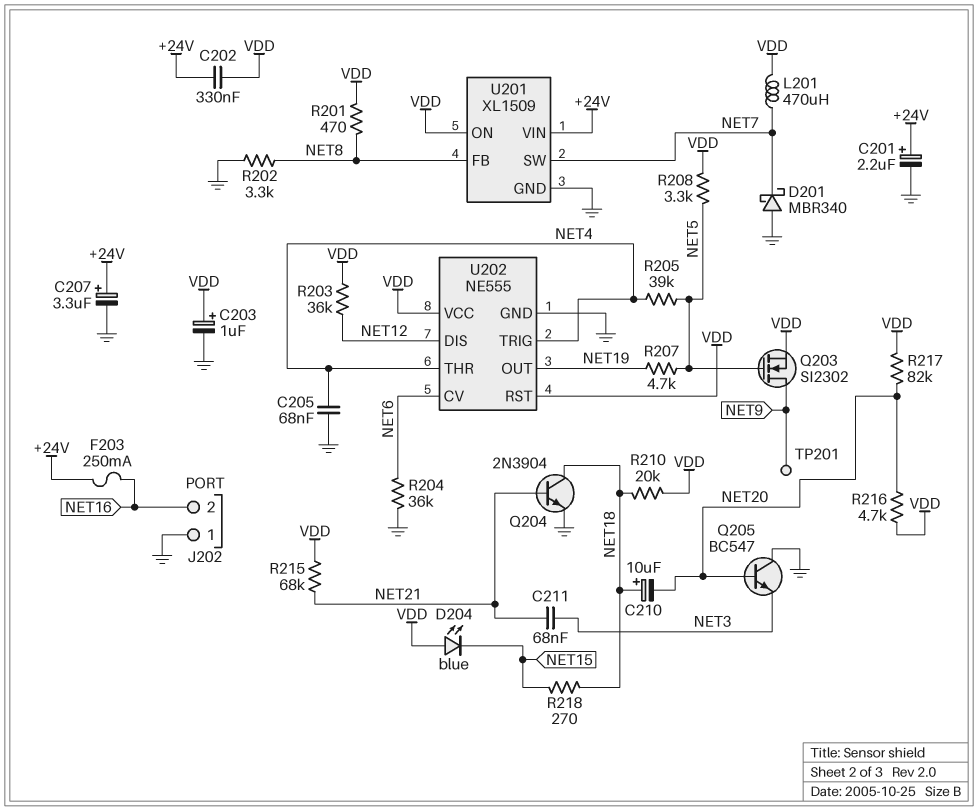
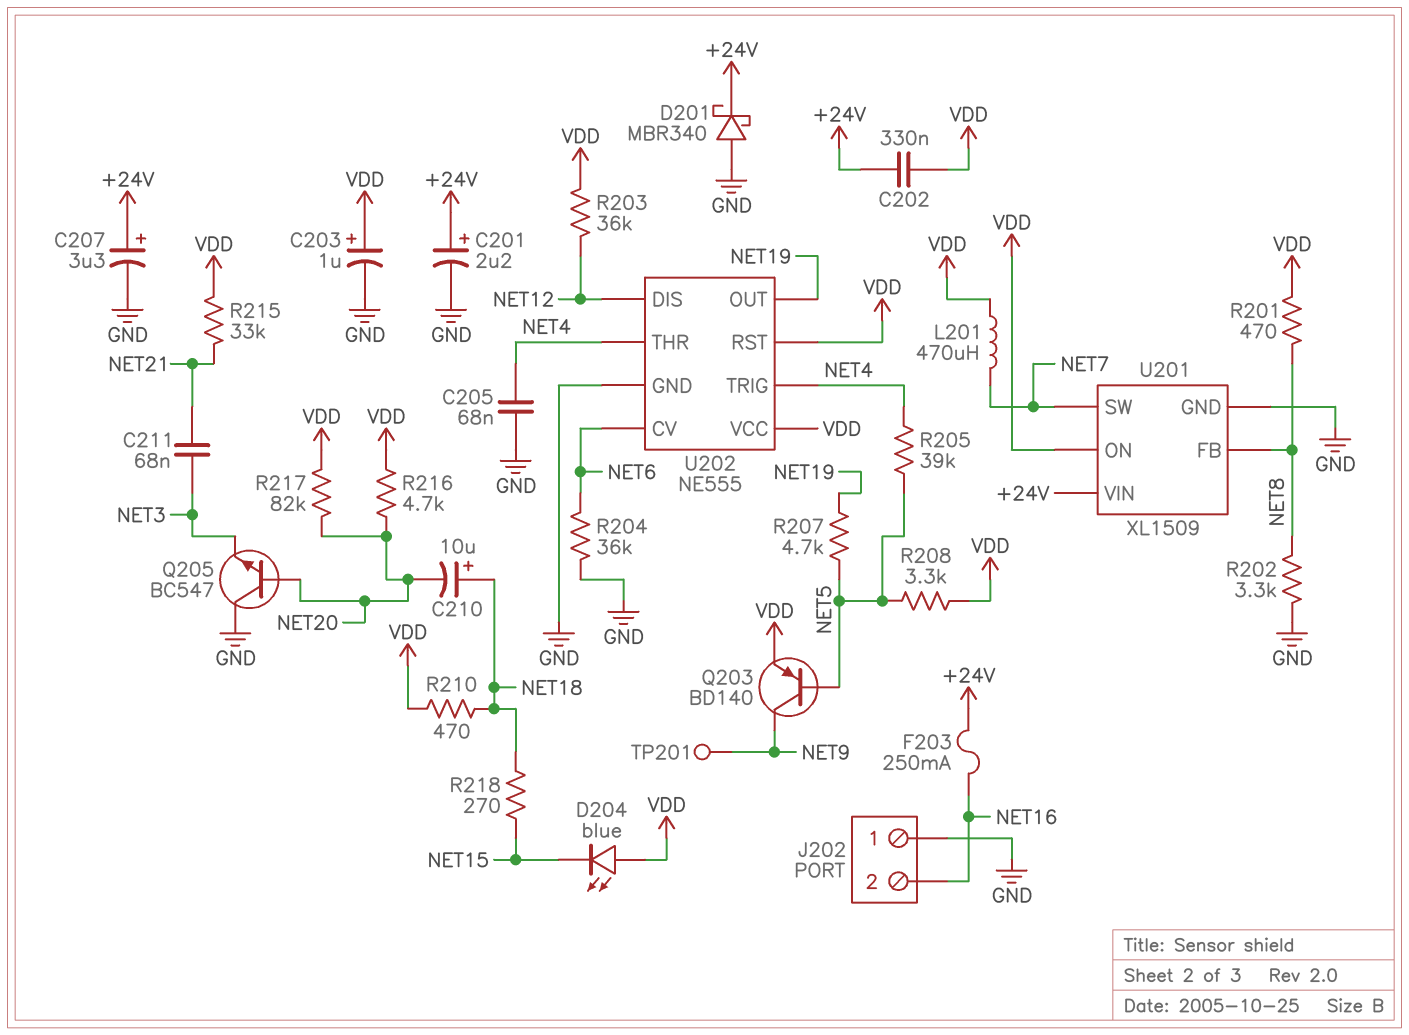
D201: schottky MBR340 (A GND, K NET7) -> schottky MBR340 (A GND, K +24V)
Q203: NMOS SI2302 (G NET5, D NET9, S VDD) -> PNP BD140 (B NET5, C NET9, E VDD)
Q204: NPN 2N3904 (B NET21, C NET18, E GND) -> none
R210: 20k (NET18, VDD) -> 470 (NET18, VDD)
R215: 68k (NET21, VDD) -> 33k (NET21, VDD)

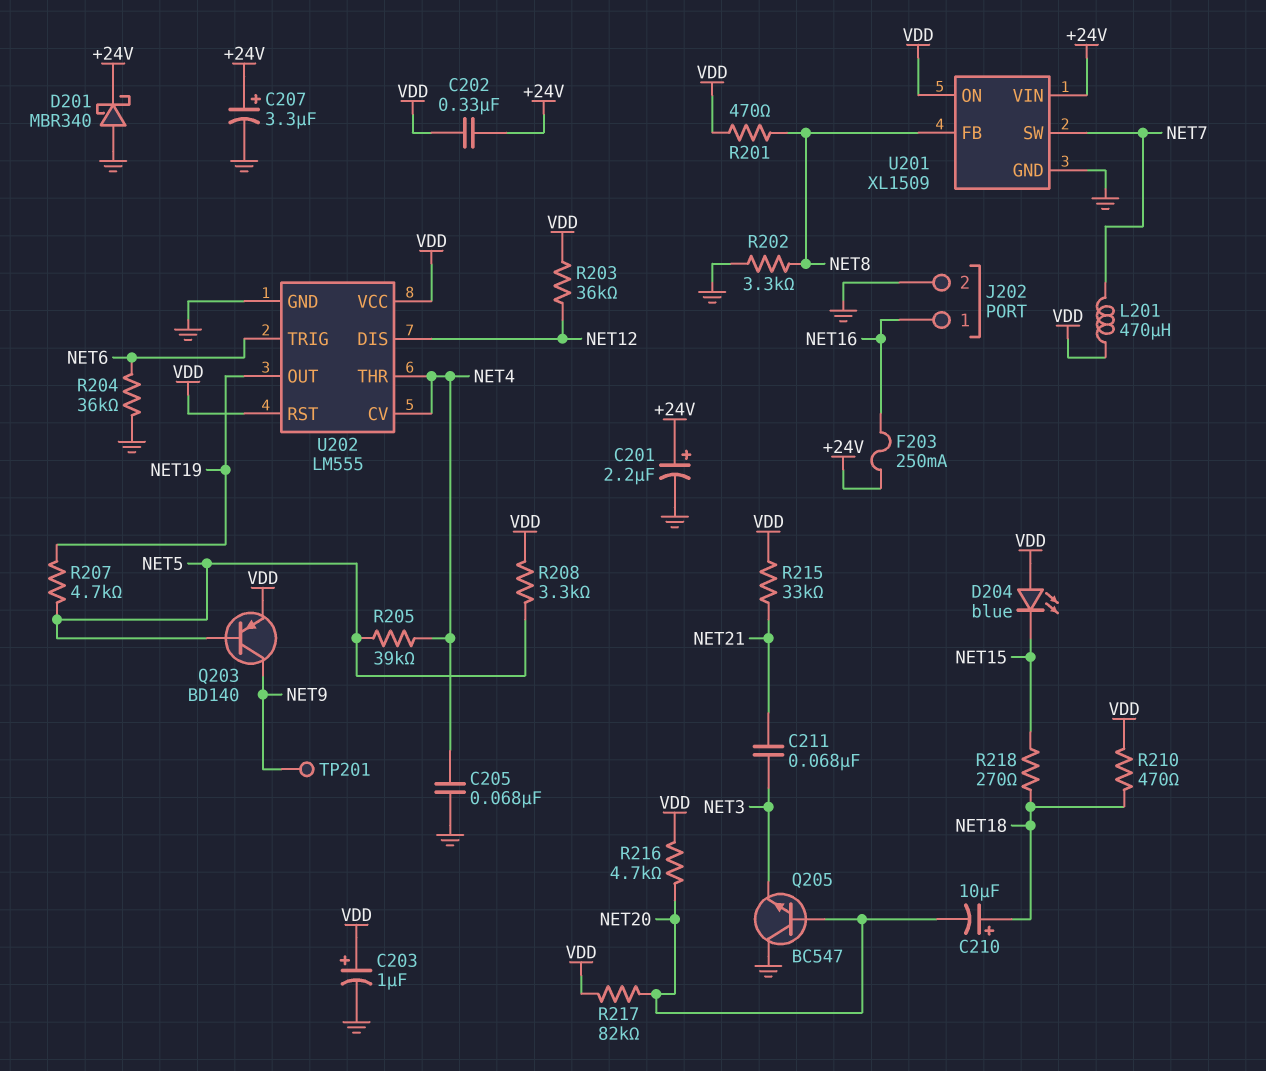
J202 pin 1: GND -> NET16
J202 pin 2: NET16 -> GND
U202: NE555 -> LM555
U202 pin CV: NET6 -> NET4
U202 pin TRIG: NET4 -> NET6

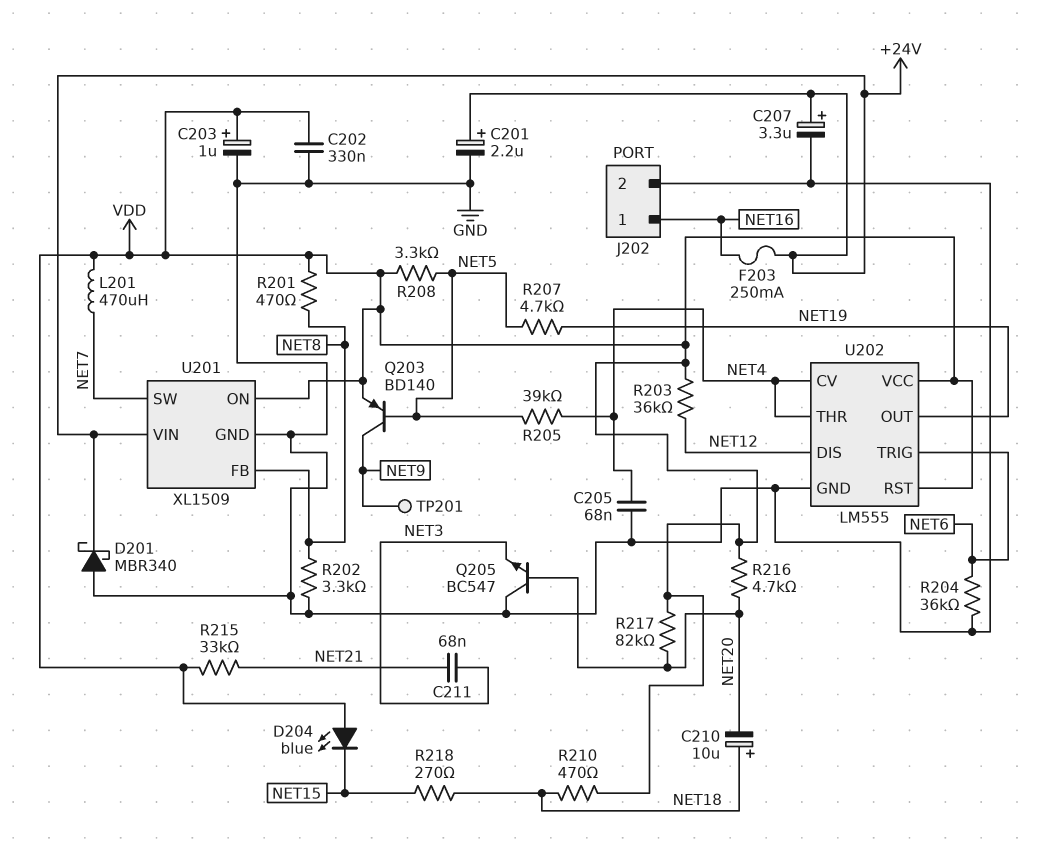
C202: 330nF (+24V, VDD) -> 330nF (GND, VDD)

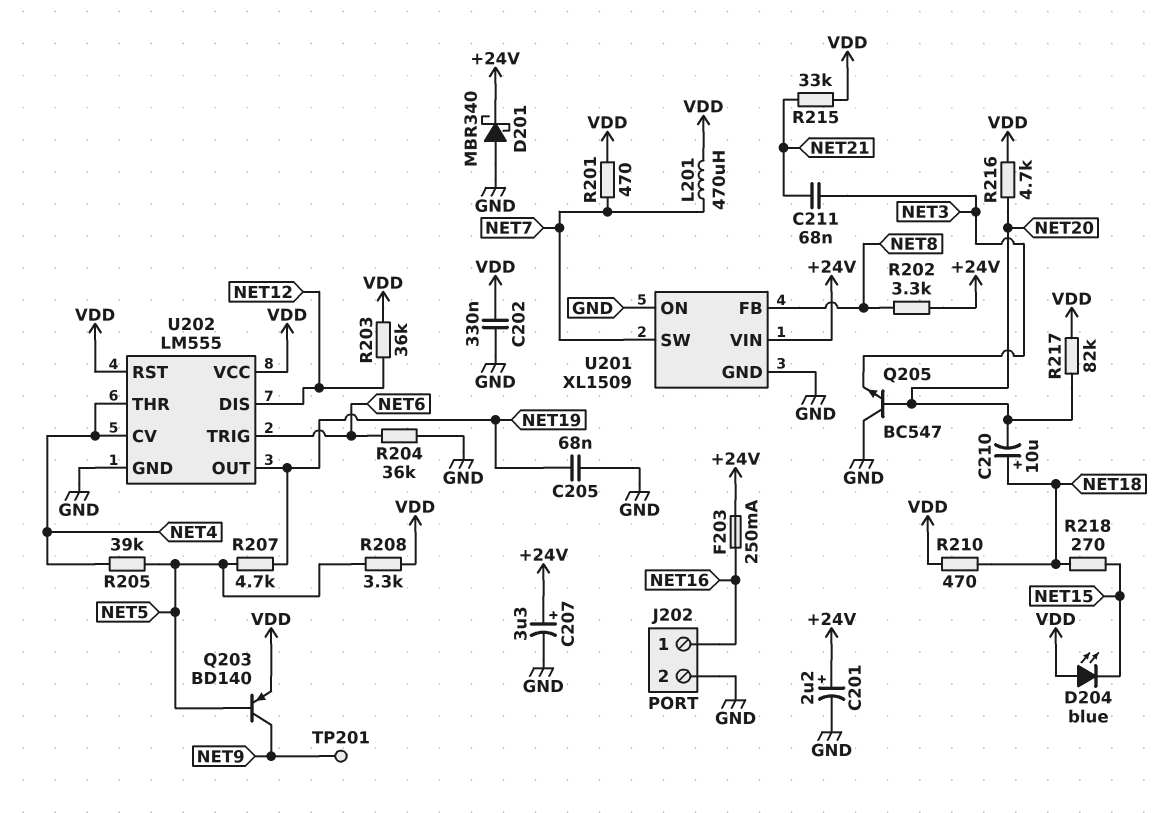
C203: 1uF (plus VDD, minus GND) -> none
C205: 68nF (GND, NET4) -> 68nF (GND, NET19)
R201: 470 (NET8, VDD) -> 470 (NET7, VDD)
R202: 3.3k (GND, NET8) -> 3.3k (+24V, NET8)
U201 pin ON: VDD -> GND

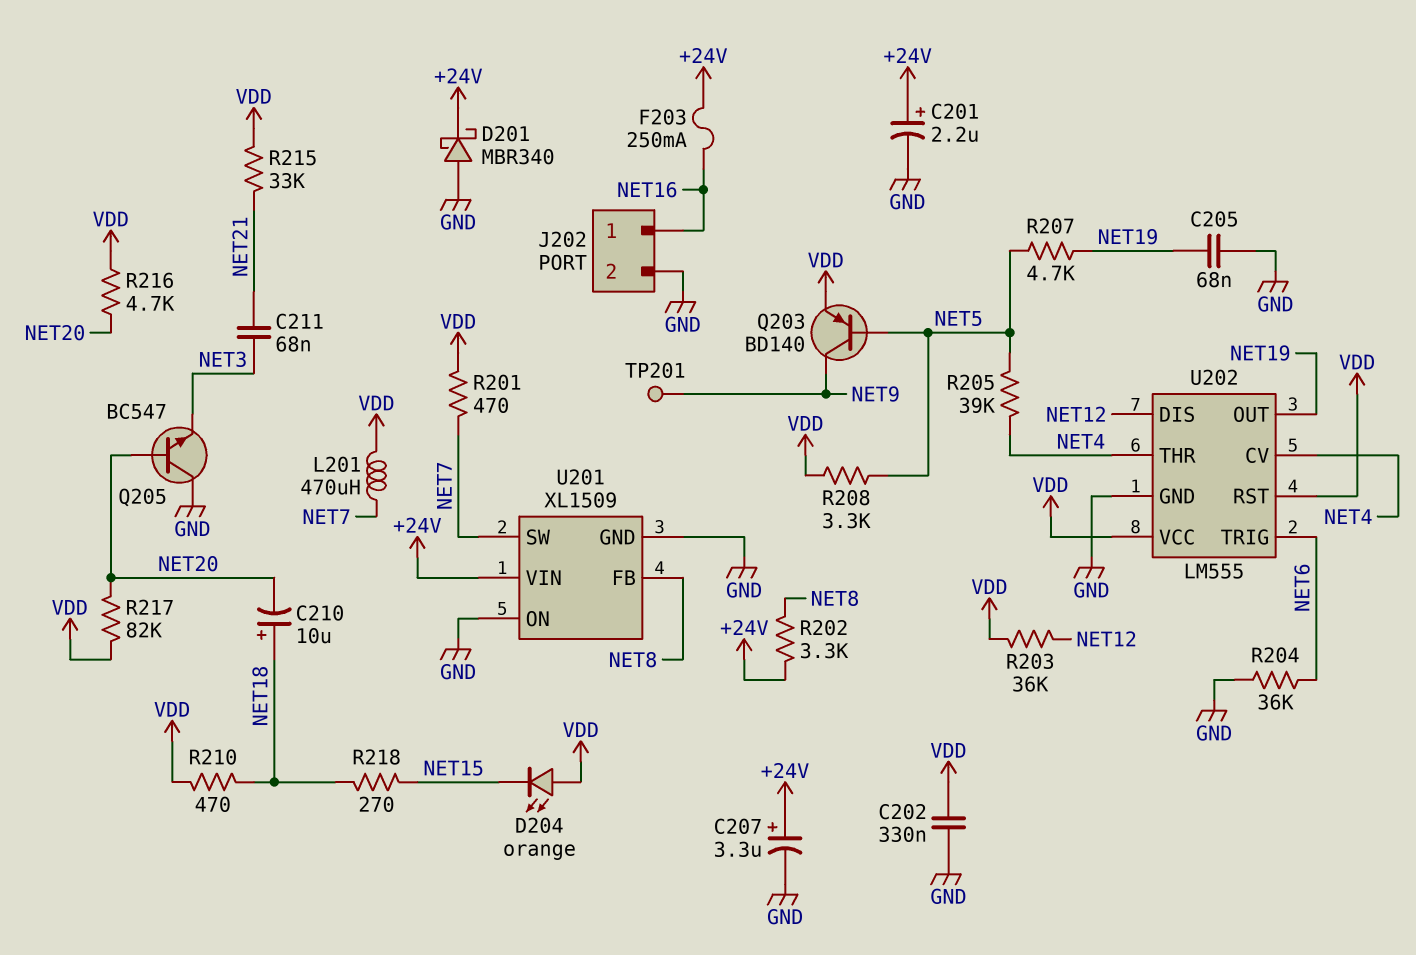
D204: LED blue (A VDD, K NET15) -> LED orange (A VDD, K NET15)

